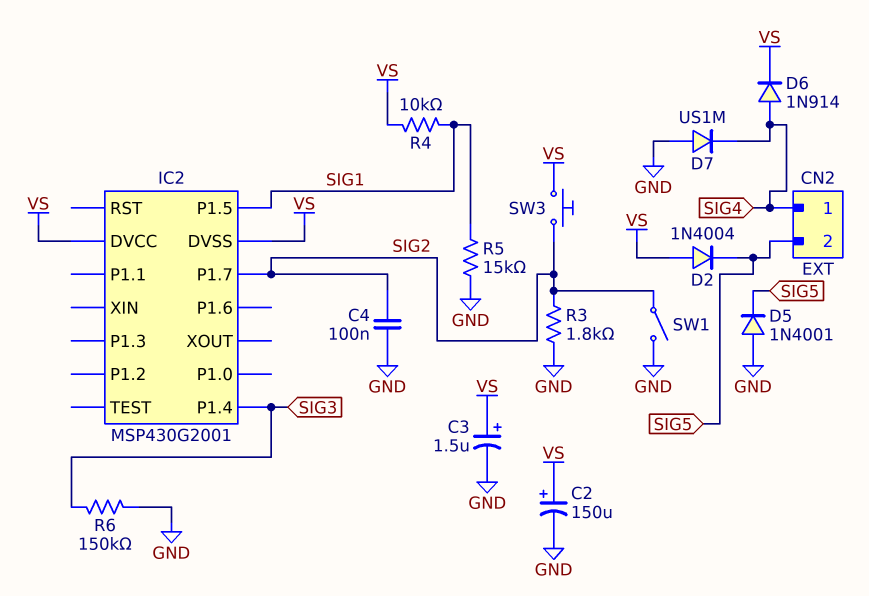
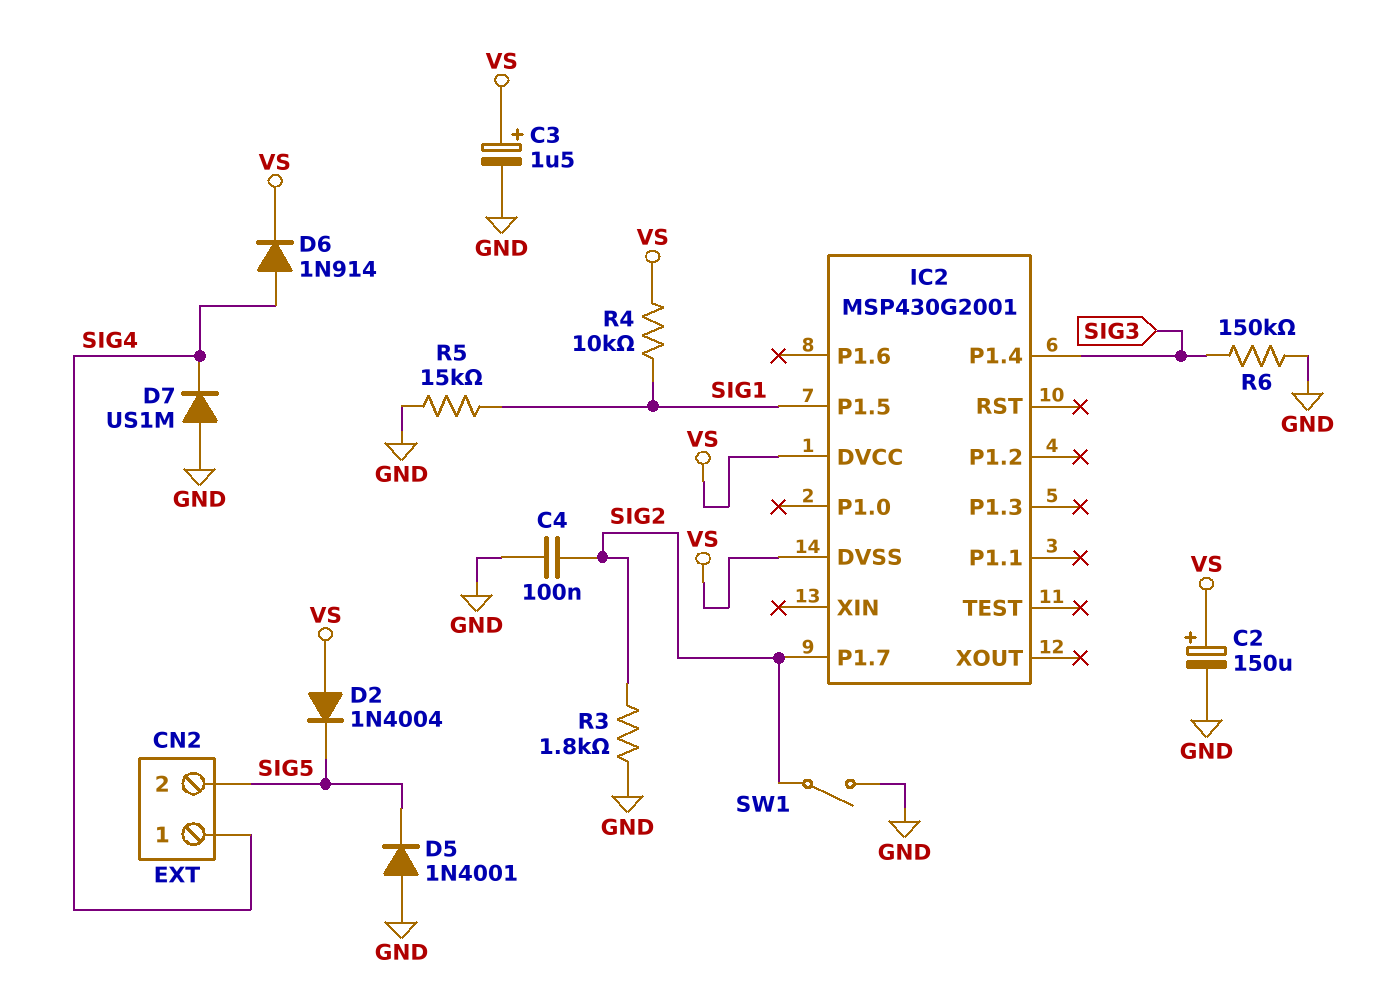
SW3: button (SIG2, VS) -> none

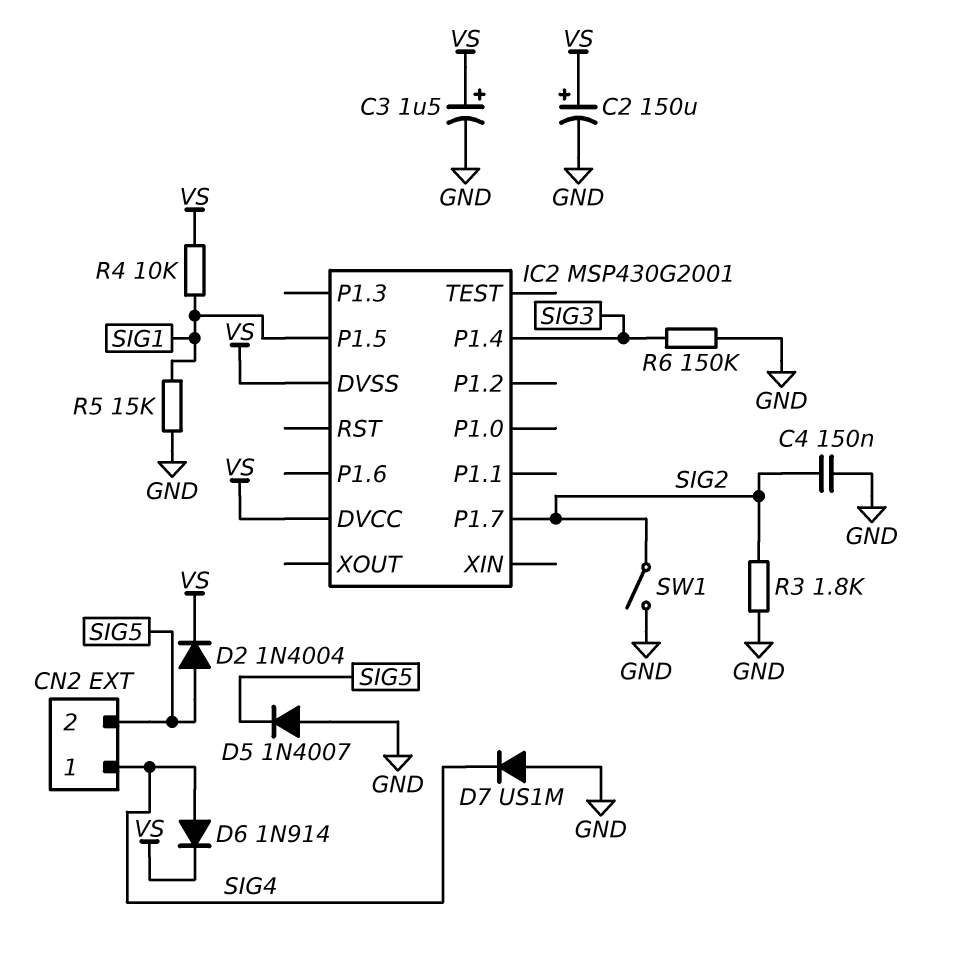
C4: 100nF (GND, SIG2) -> 150nF (GND, SIG2)
D2: diode 1N4004 (A VS, K SIG5) -> diode 1N4004 (A SIG5, K VS)
D5: diode 1N4001 (A GND, K SIG5) -> diode 1N4007 (A GND, K SIG5)

